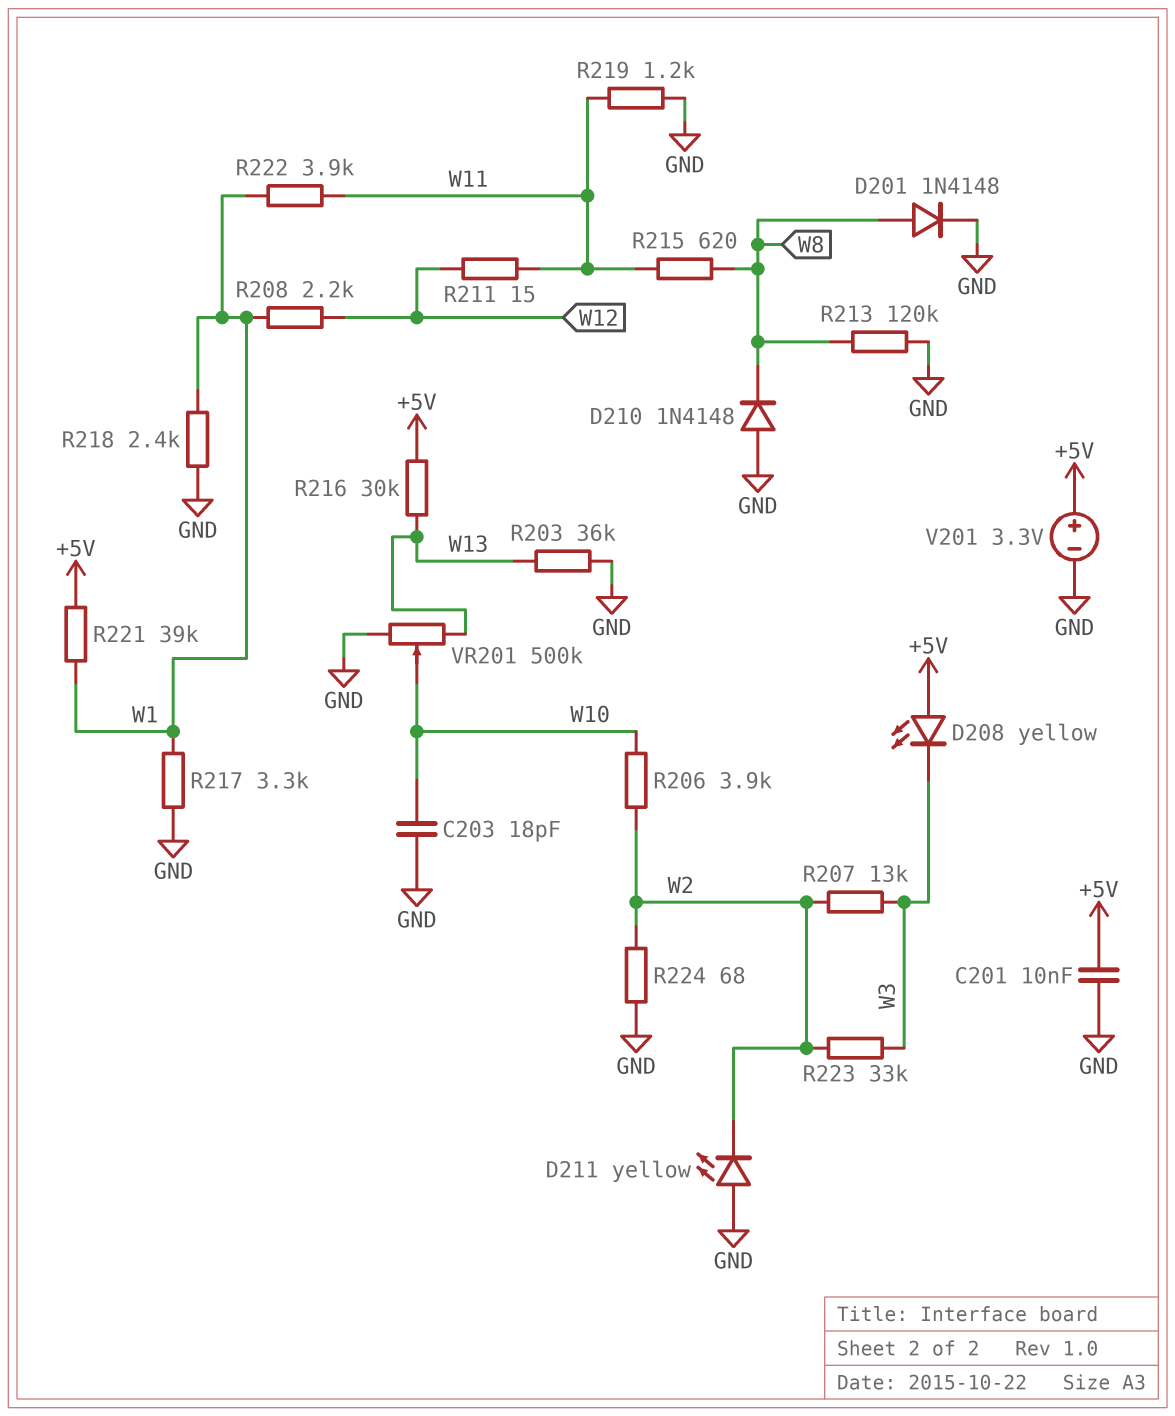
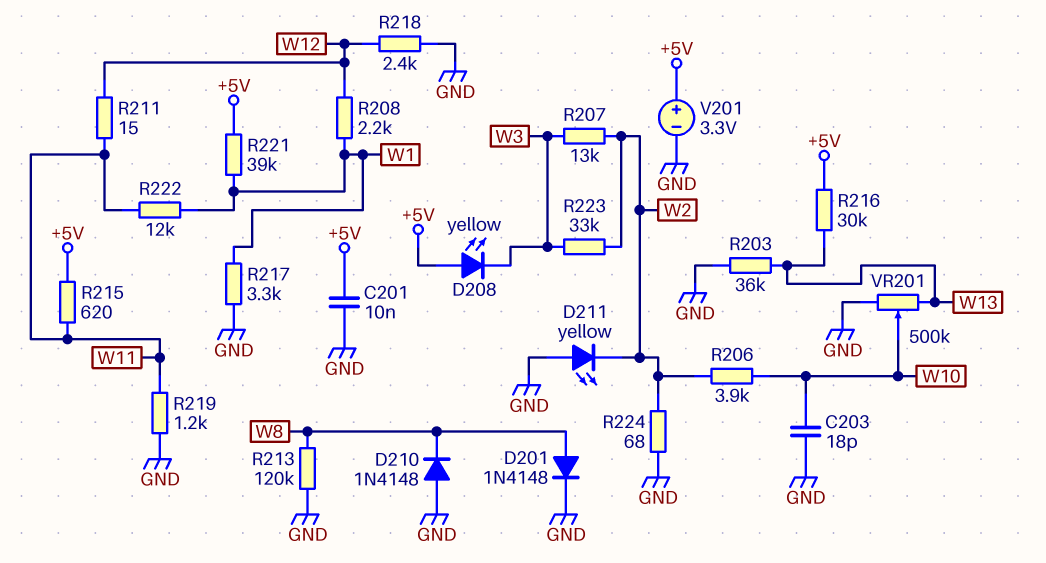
R215: 620 (W8, W11) -> 620 (+5V, W11)
R218: 2.4k (GND, W1) -> 2.4k (GND, W12)
R222: 3.9k (W1, W11) -> 12k (W1, W11)

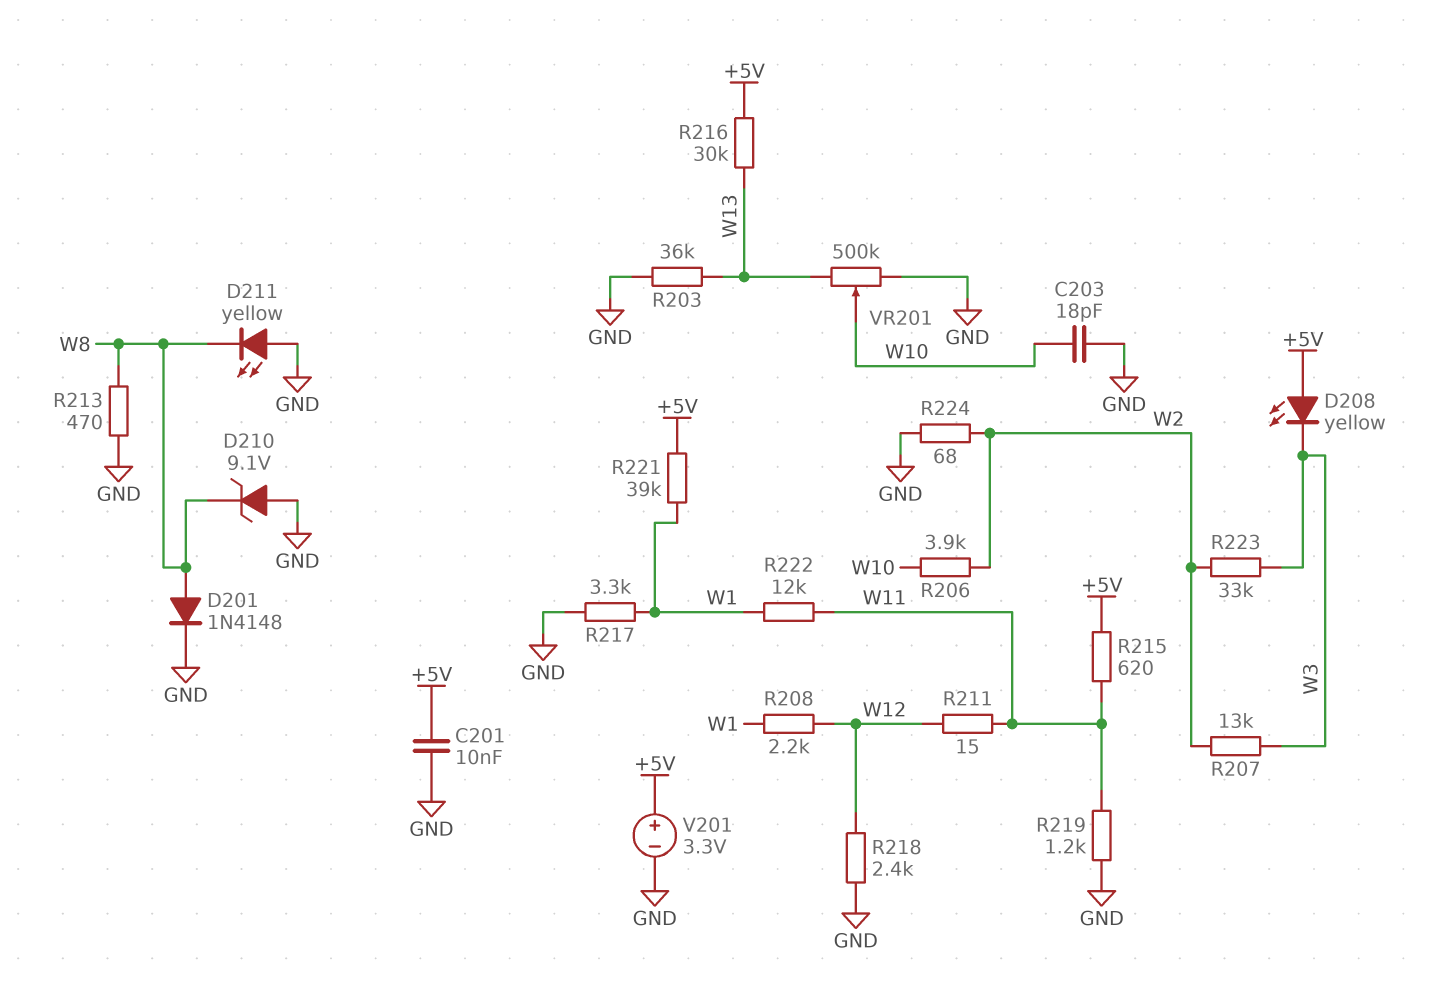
D210: diode 1N4148 (A GND, K W8) -> zener 9.1V (A GND, K W8)
D211: LED yellow (A GND, K W2) -> LED yellow (A GND, K W8)
R213: 120k (GND, W8) -> 470 (GND, W8)

